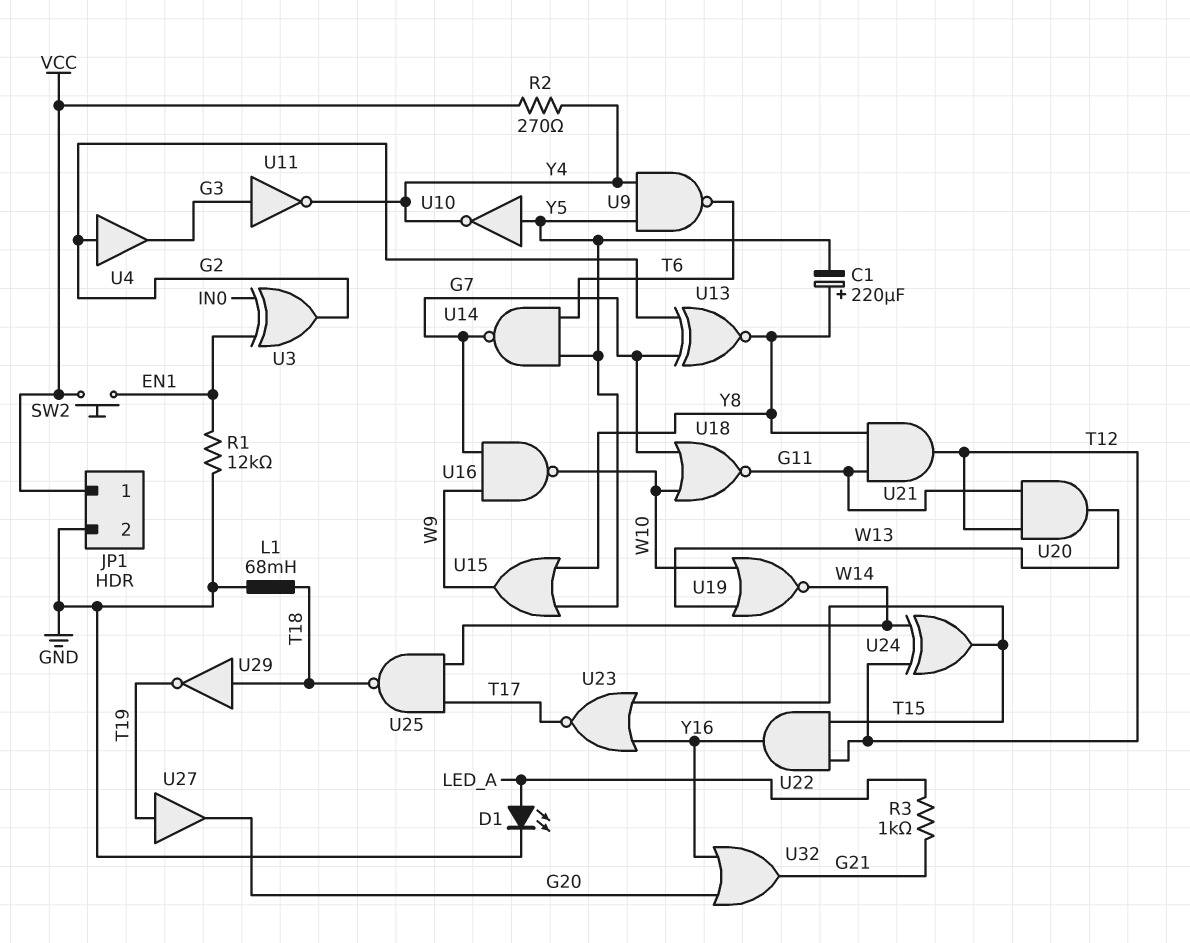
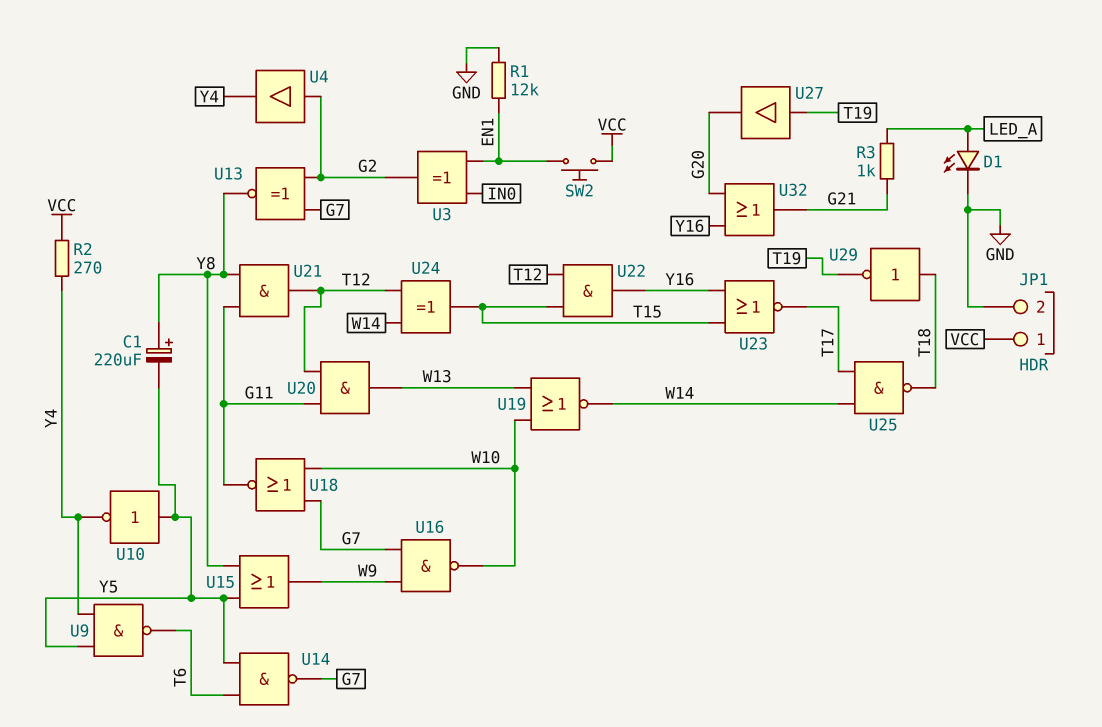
L1: 68mH (GND, T18) -> none
U4: buffer (in G2, out G3) -> buffer (in G2, out Y4)
U11: NOT (in G3, out Y4) -> none

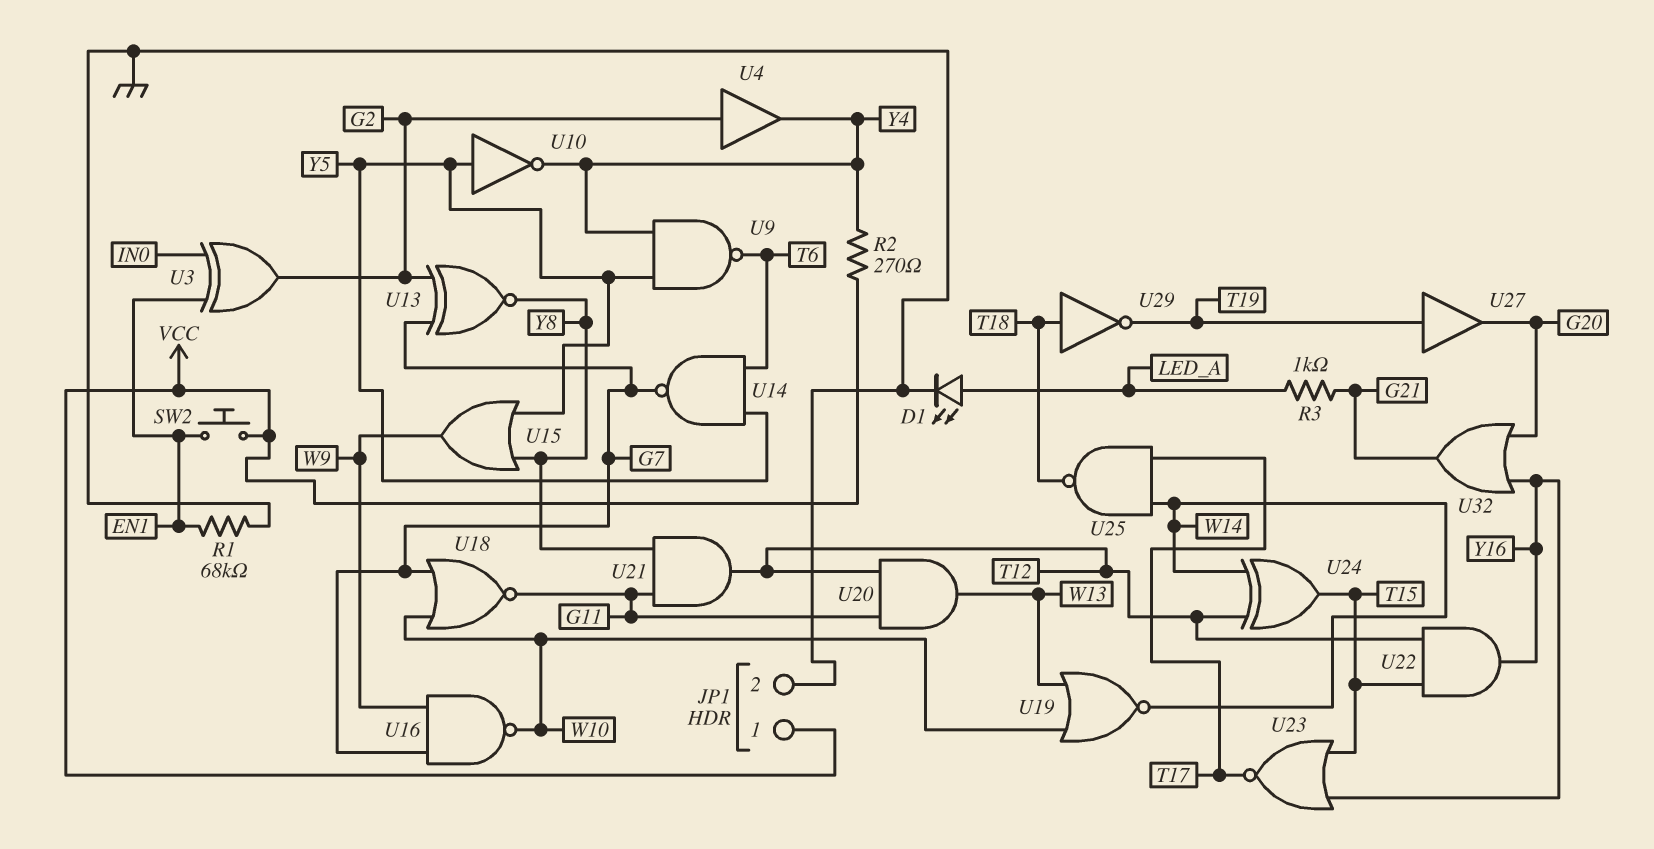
C1: 220uF (plus Y8, minus Y5) -> none
R1: 12k (EN1, GND) -> 68k (EN1, GND)

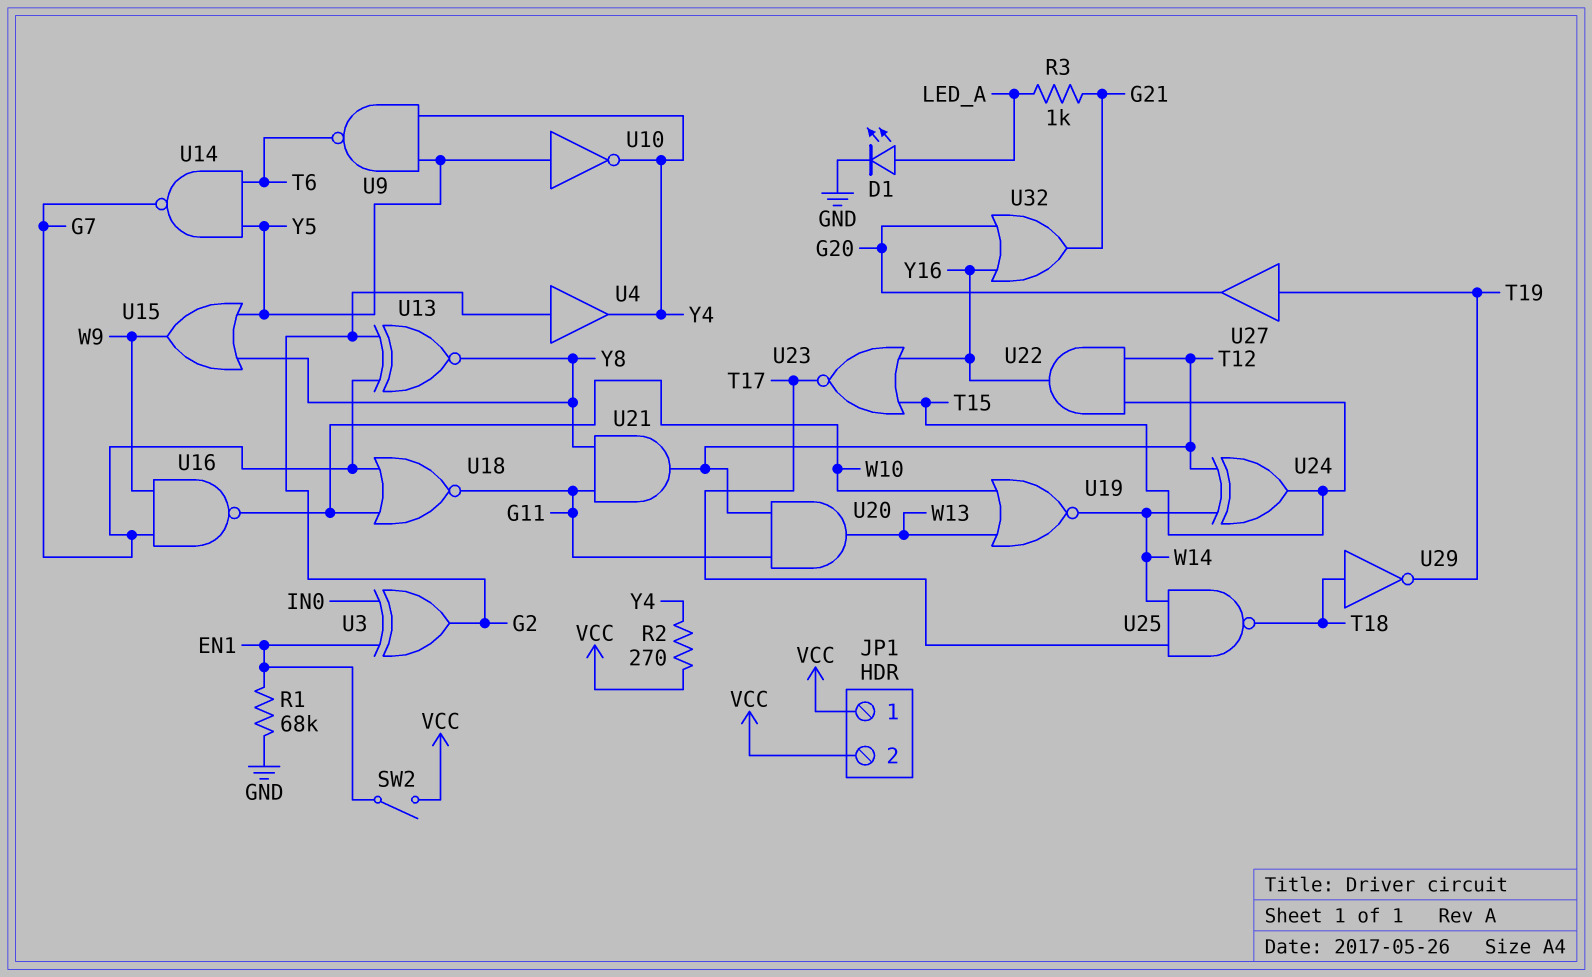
JP1 pin 2: GND -> VCC
SW2: button (EN1, VCC) -> switch (EN1, VCC)

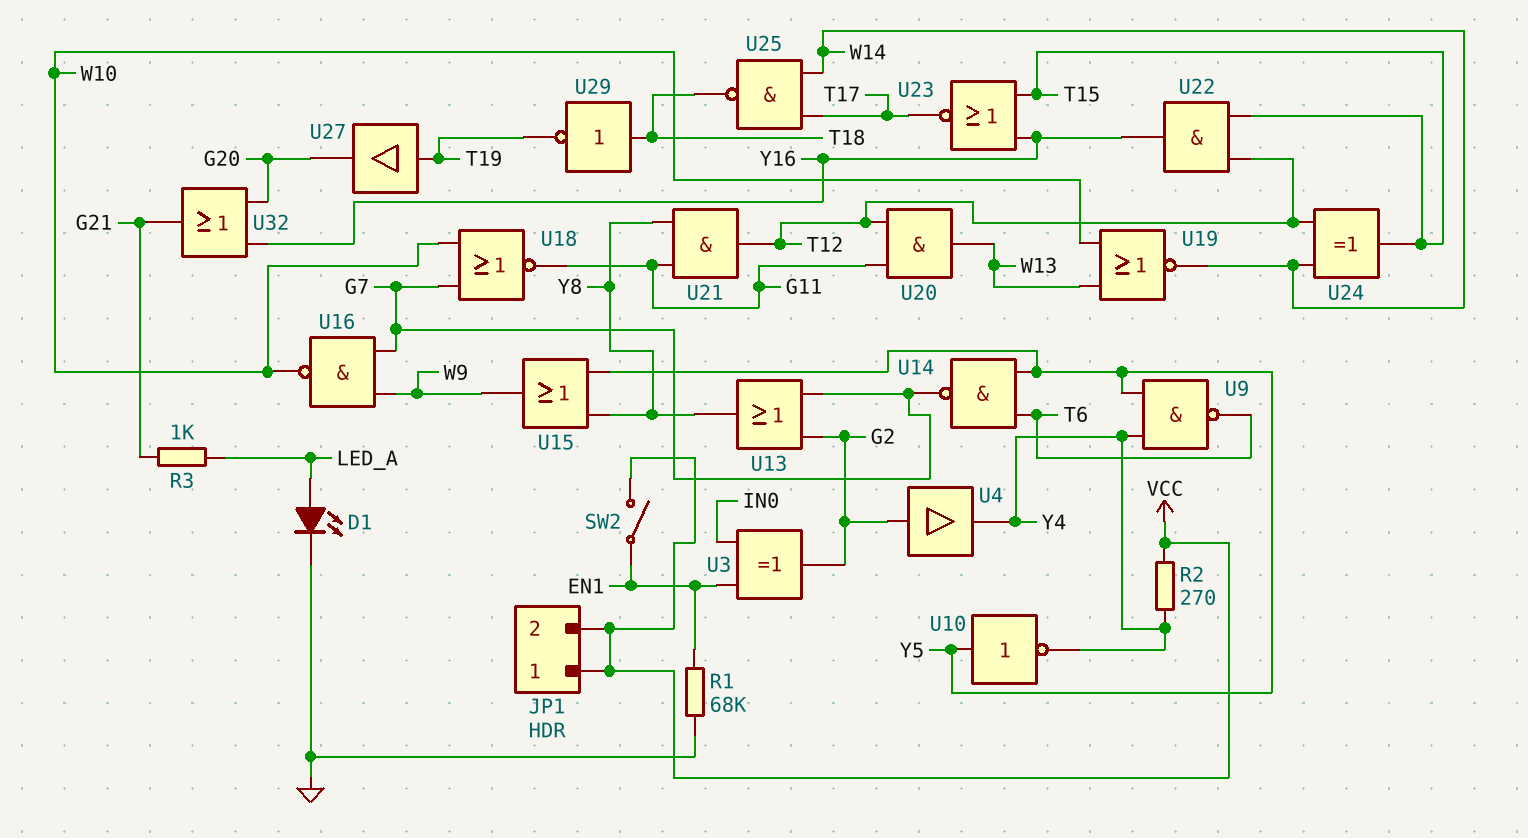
U13: XNOR (in G2, in G7, out Y8) -> OR (in G2, in G7, out Y8)

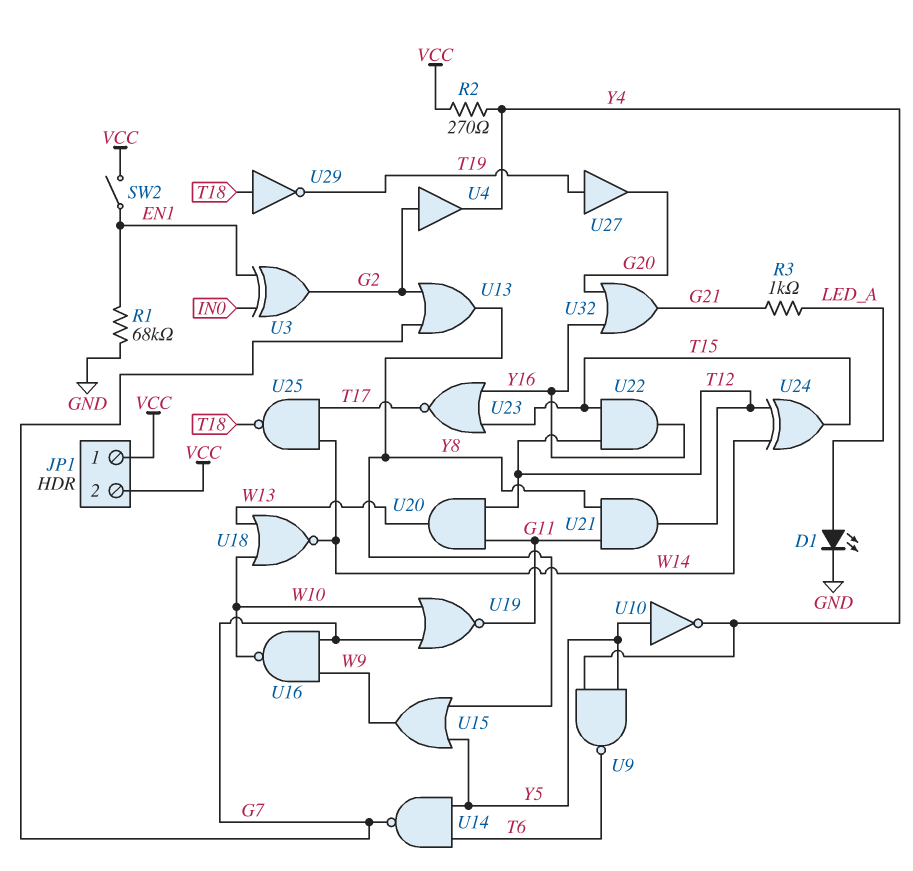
U18: NOR (in G7, in W10, out G11) -> NOR (in W10, in W13, out W14)
U19: NOR (in W10, in W13, out W14) -> NOR (in G7, in W10, out G11)

